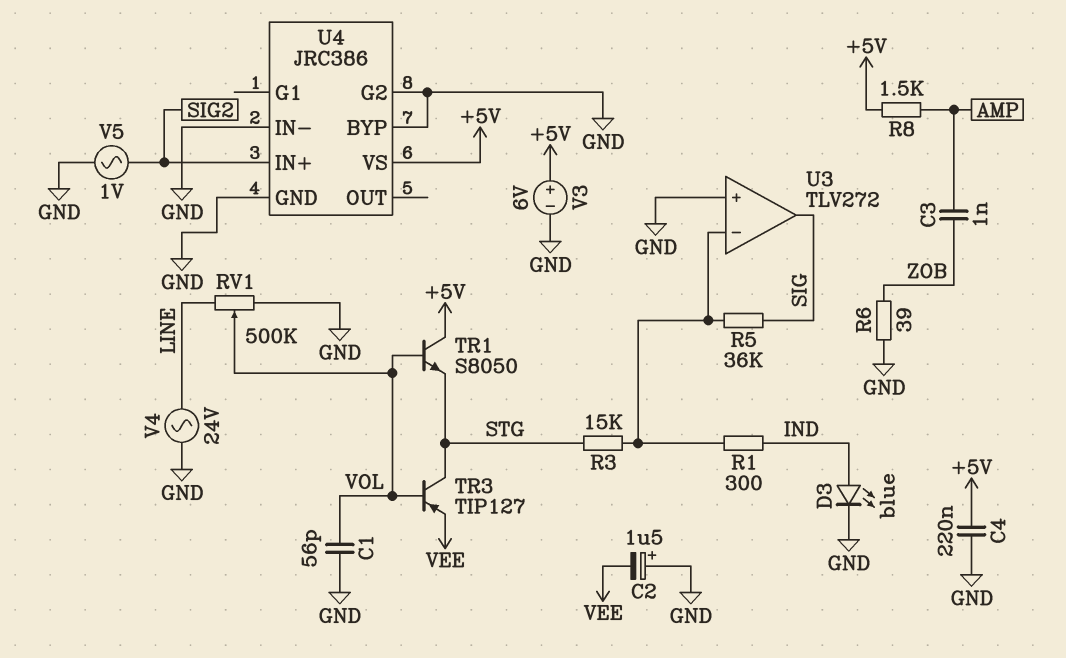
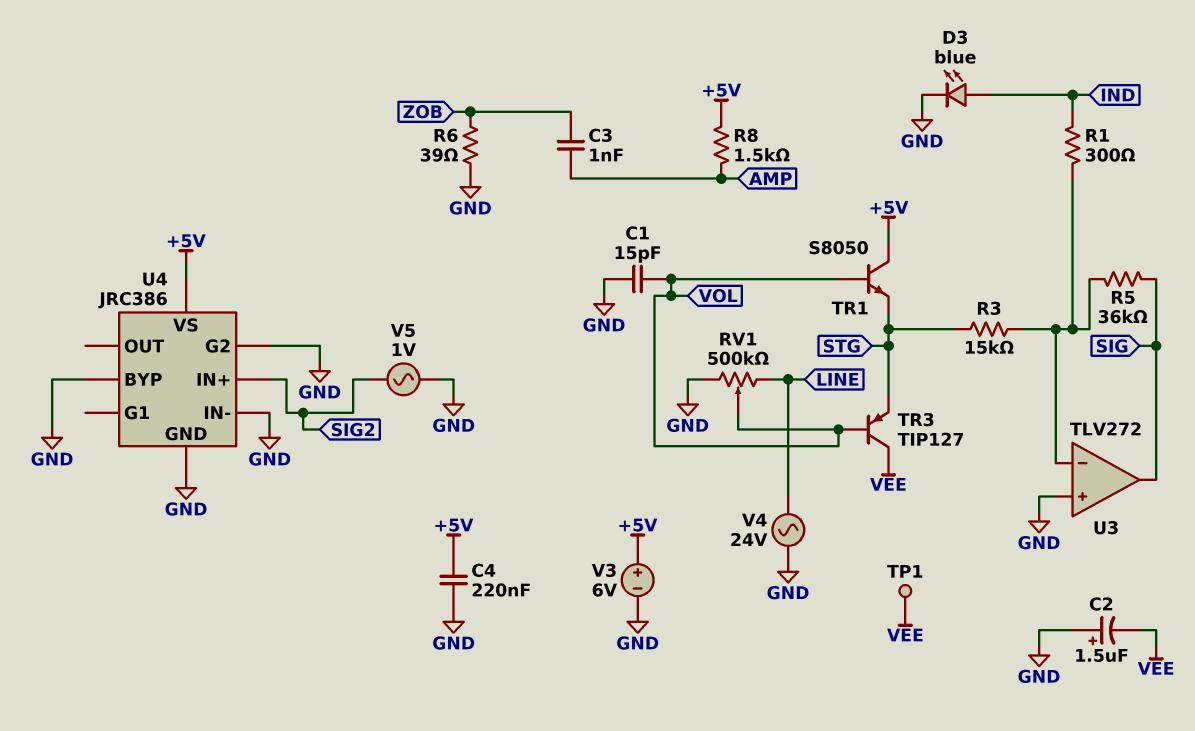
C1: 56pF (GND, VOL) -> 15pF (GND, VOL)
TP1: none -> test point (VEE)
TR3: PNP TIP127 (B VOL, C STG, E VEE) -> PNP TIP127 (B VOL, C VEE, E STG)

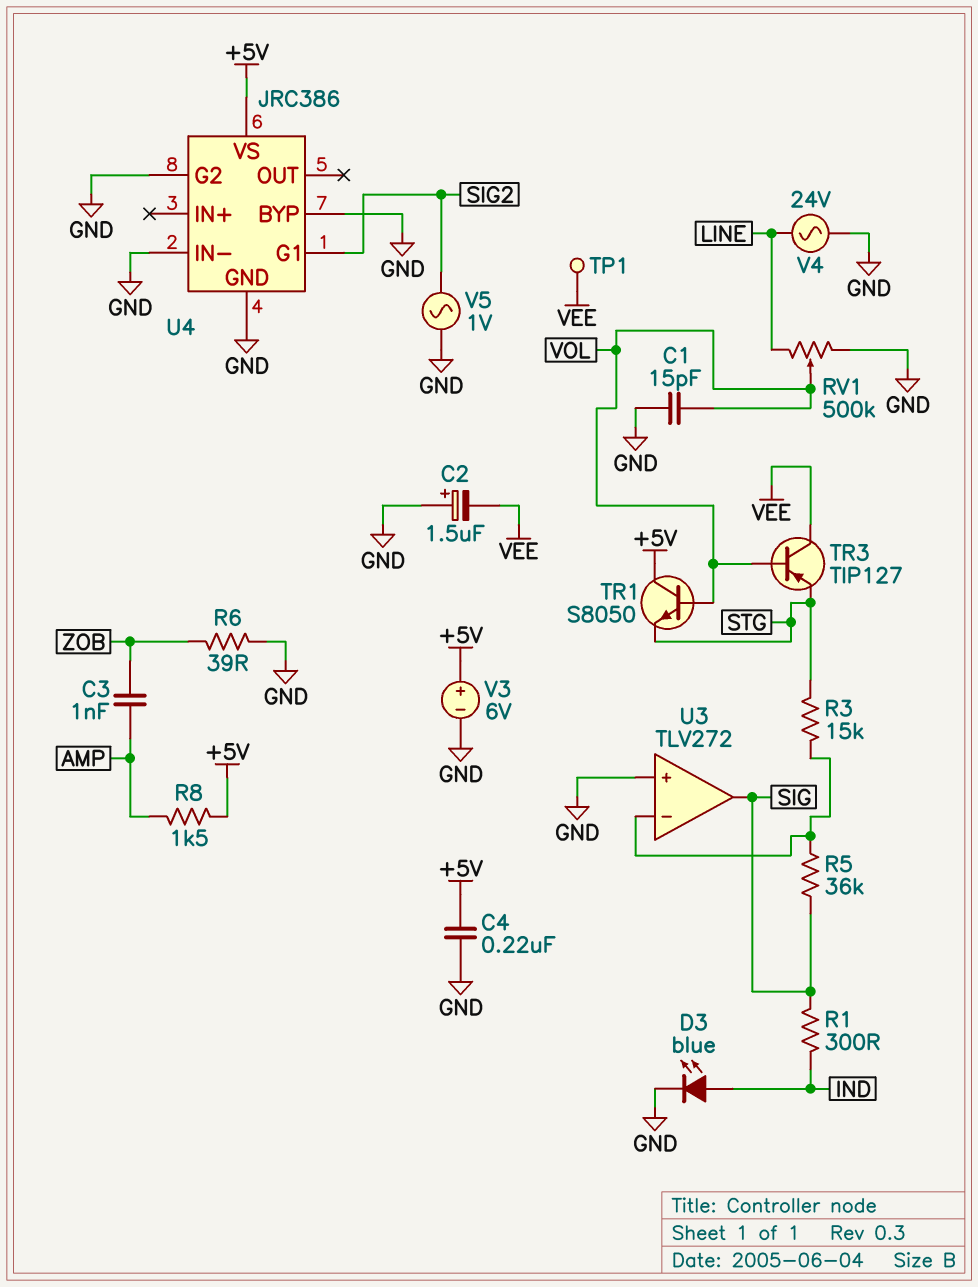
R1: 300 (IND, U3/in-) -> 300 (IND, SIG)
U4 pin G1: none -> SIG2
U4 pin IN+: SIG2 -> none

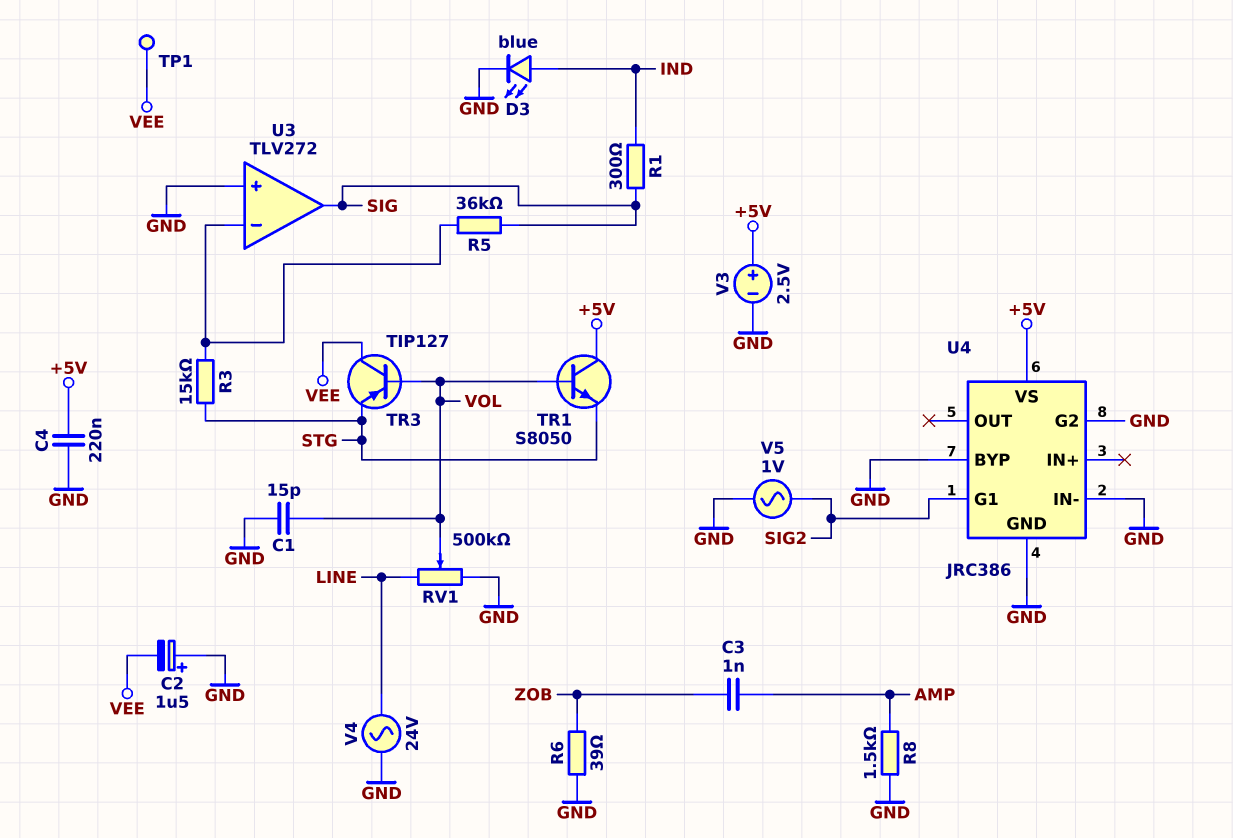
R8: 1.5k (+5V, AMP) -> 1.5k (AMP, GND)
V3: 6V (plus +5V, minus GND) -> 2.5V (plus +5V, minus GND)

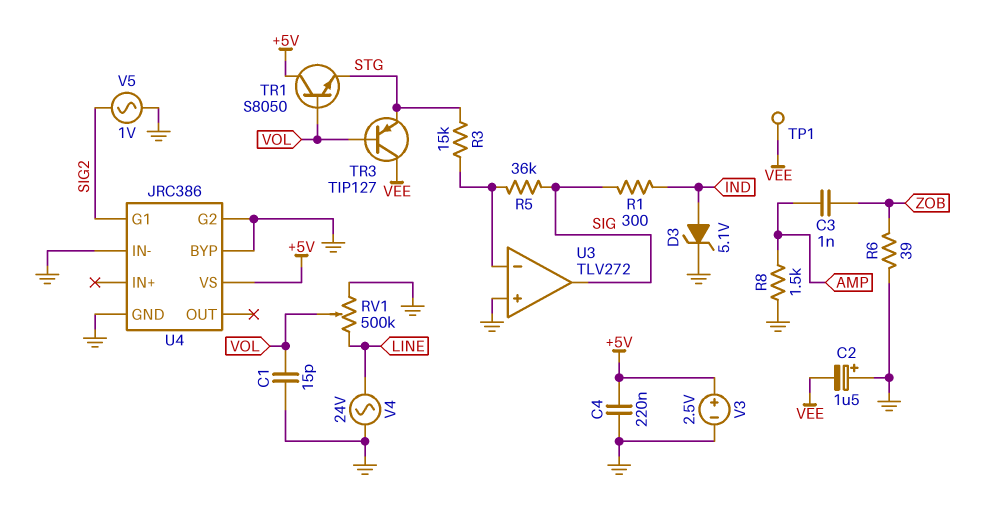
D3: LED blue (A IND, K GND) -> zener 5.1V (A IND, K GND)

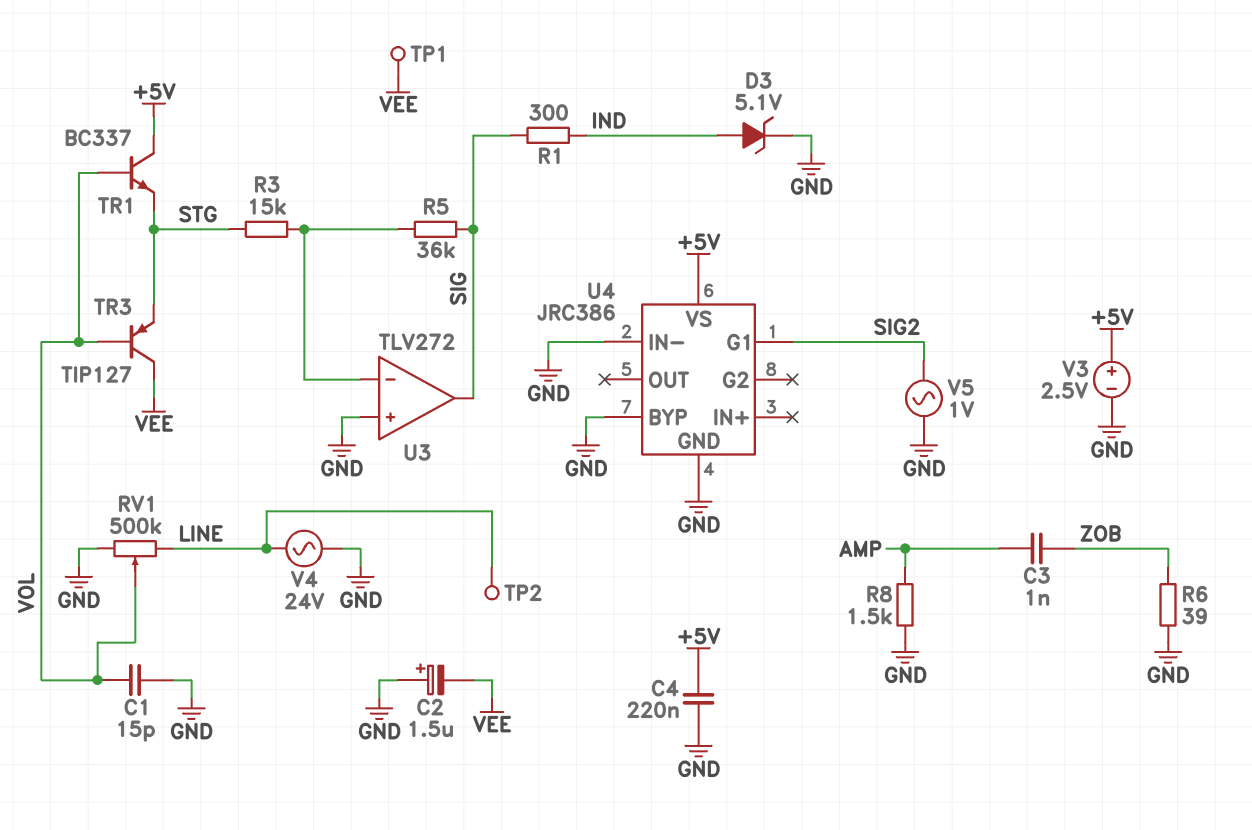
TP2: none -> test point (LINE)
TR1: NPN S8050 (B VOL, C +5V, E STG) -> NPN BC337 (B VOL, C +5V, E STG)
U4 pin G2: GND -> none

